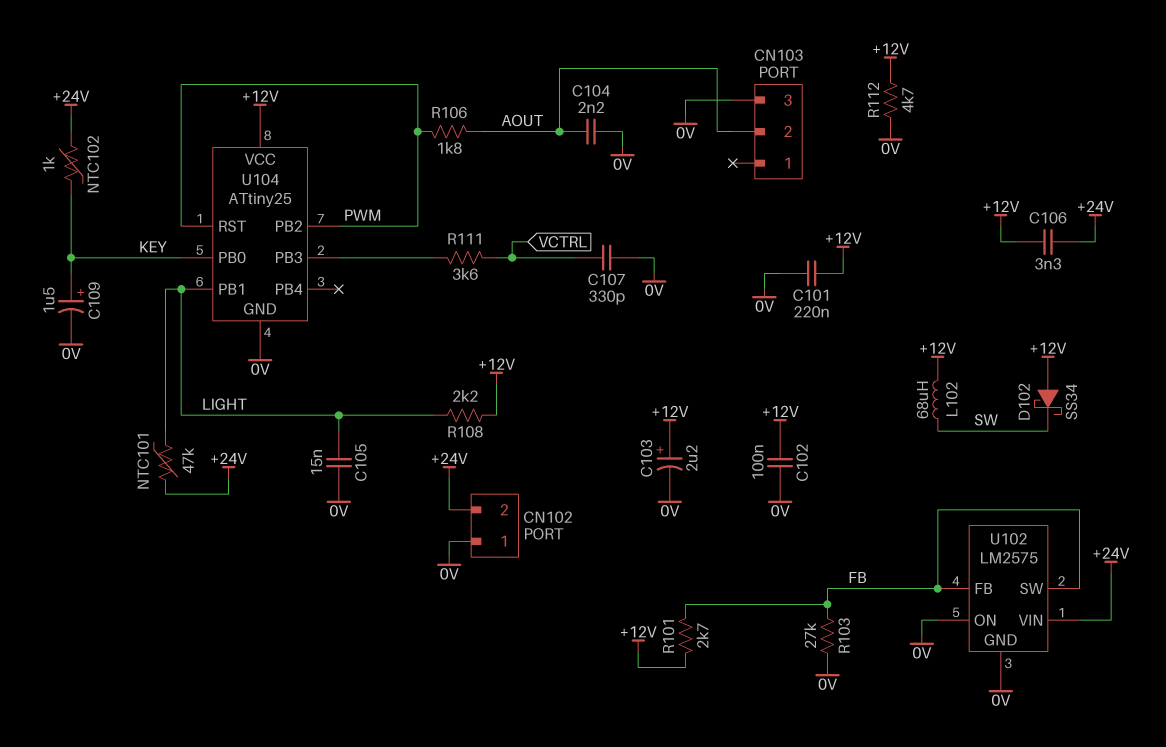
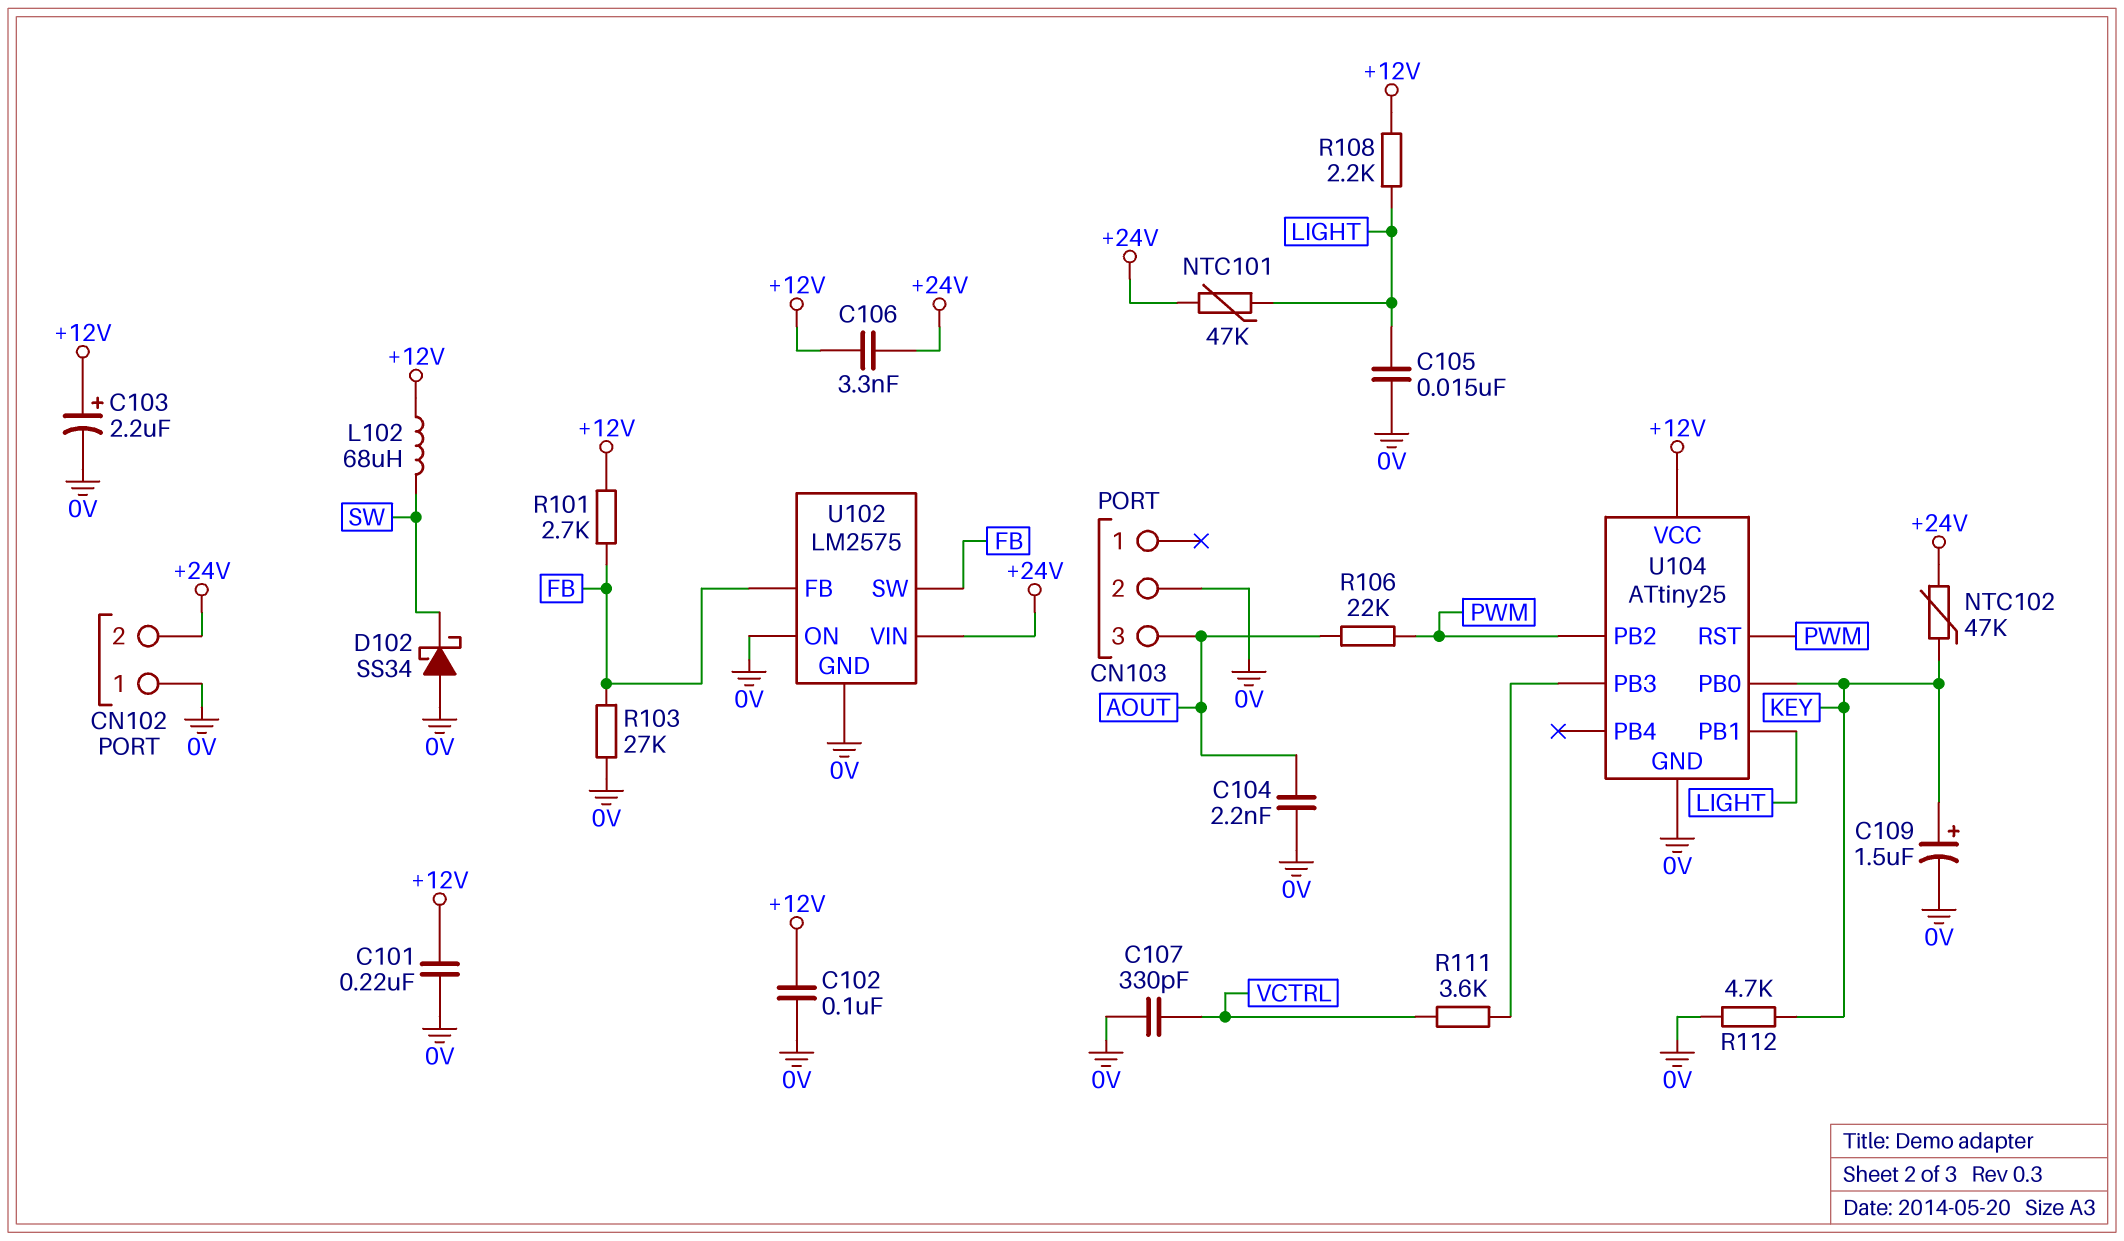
CN103 pin 2: AOUT -> 0V
CN103 pin 3: 0V -> AOUT
D102: schottky SS34 (A +12V, K SW) -> schottky SS34 (A 0V, K SW)
NTC102: 1k (+24V, KEY) -> 47k (+24V, KEY)
R106: 1.8k (AOUT, PWM) -> 22k (AOUT, PWM)
R112: 4.7k (+12V, 0V) -> 4.7k (0V, KEY)

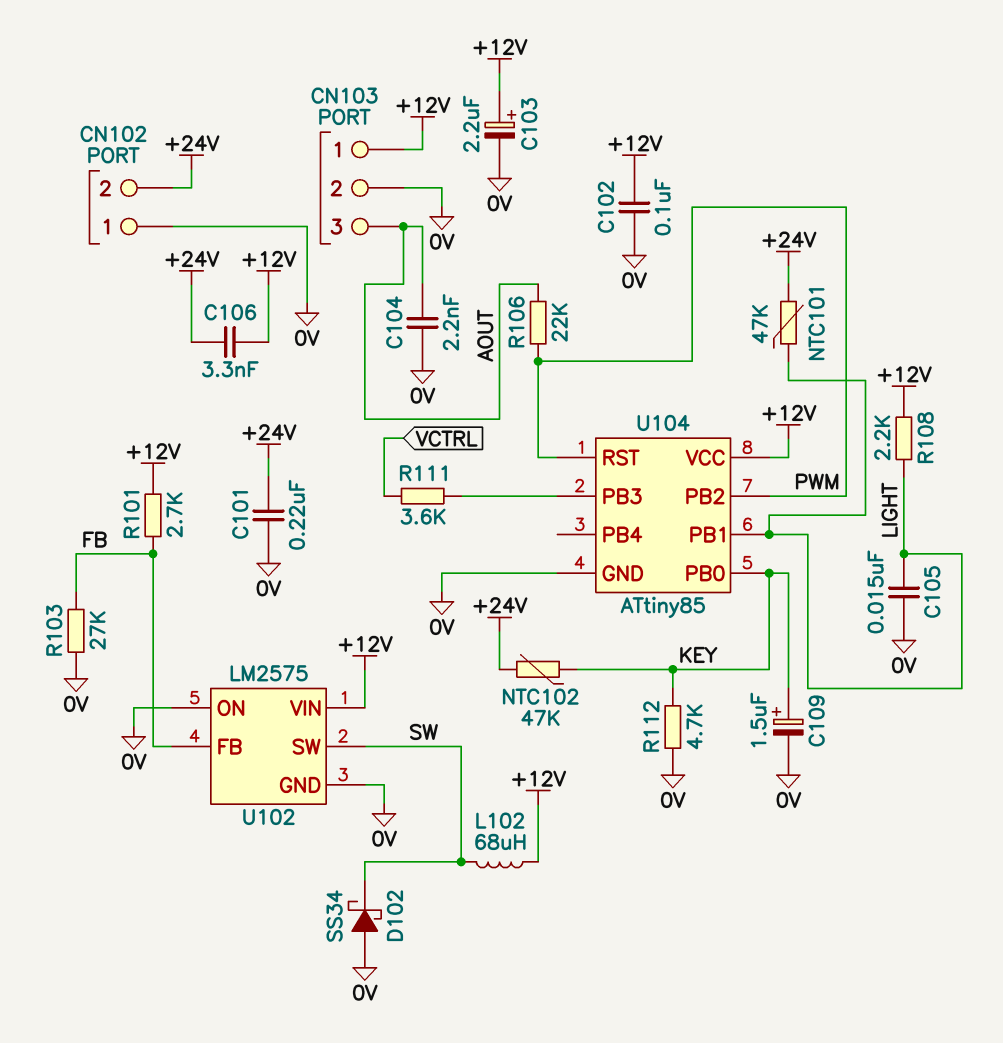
C101: 220nF (+12V, 0V) -> 220nF (+24V, 0V)
C107: 330pF (0V, VCTRL) -> none
CN103 pin 1: none -> +12V
U102 pin SW: FB -> SW
U102 pin VIN: +24V -> +12V
U104: ATtiny25 -> ATtiny85

